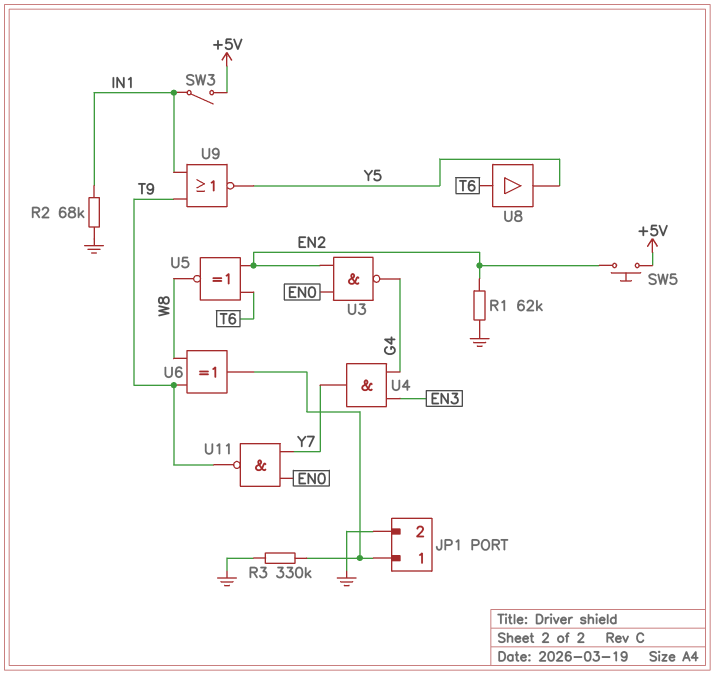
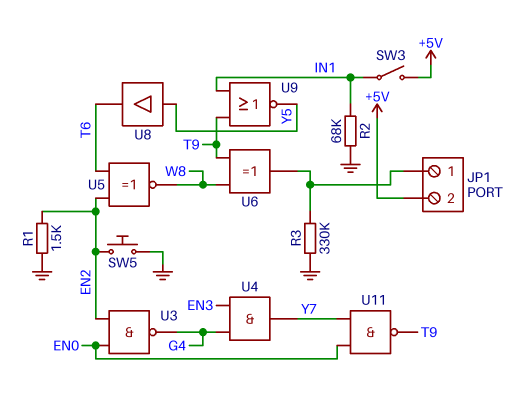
JP1 pin 2: GND -> +5V
R1: 62k (EN2, GND) -> 1.5k (EN2, GND)
SW5: button (+5V, EN2) -> button (EN2, GND)
U8: buffer (in T6, out Y5) -> buffer (in Y5, out T6)

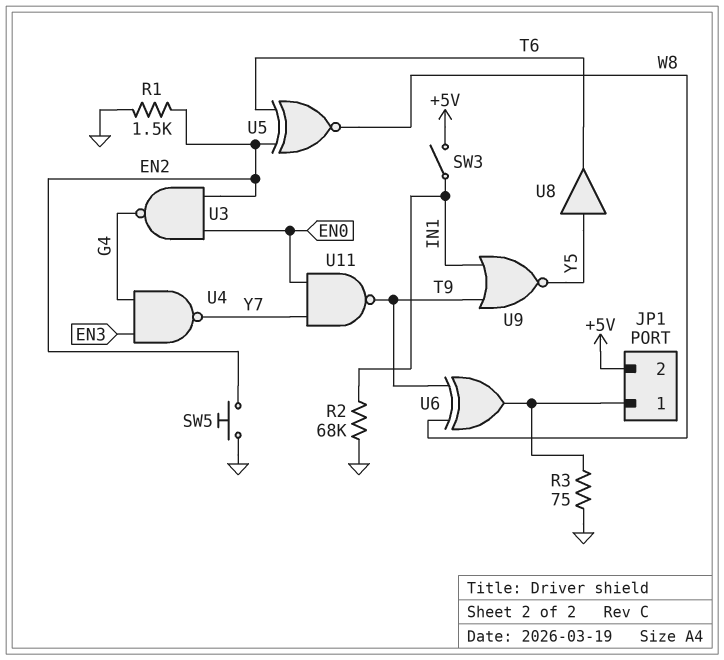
R3: 330k (GND, JP1/1) -> 75 (GND, JP1/1)
U4: AND (in EN3, in G4, out Y7) -> NAND (in EN3, in G4, out Y7)

